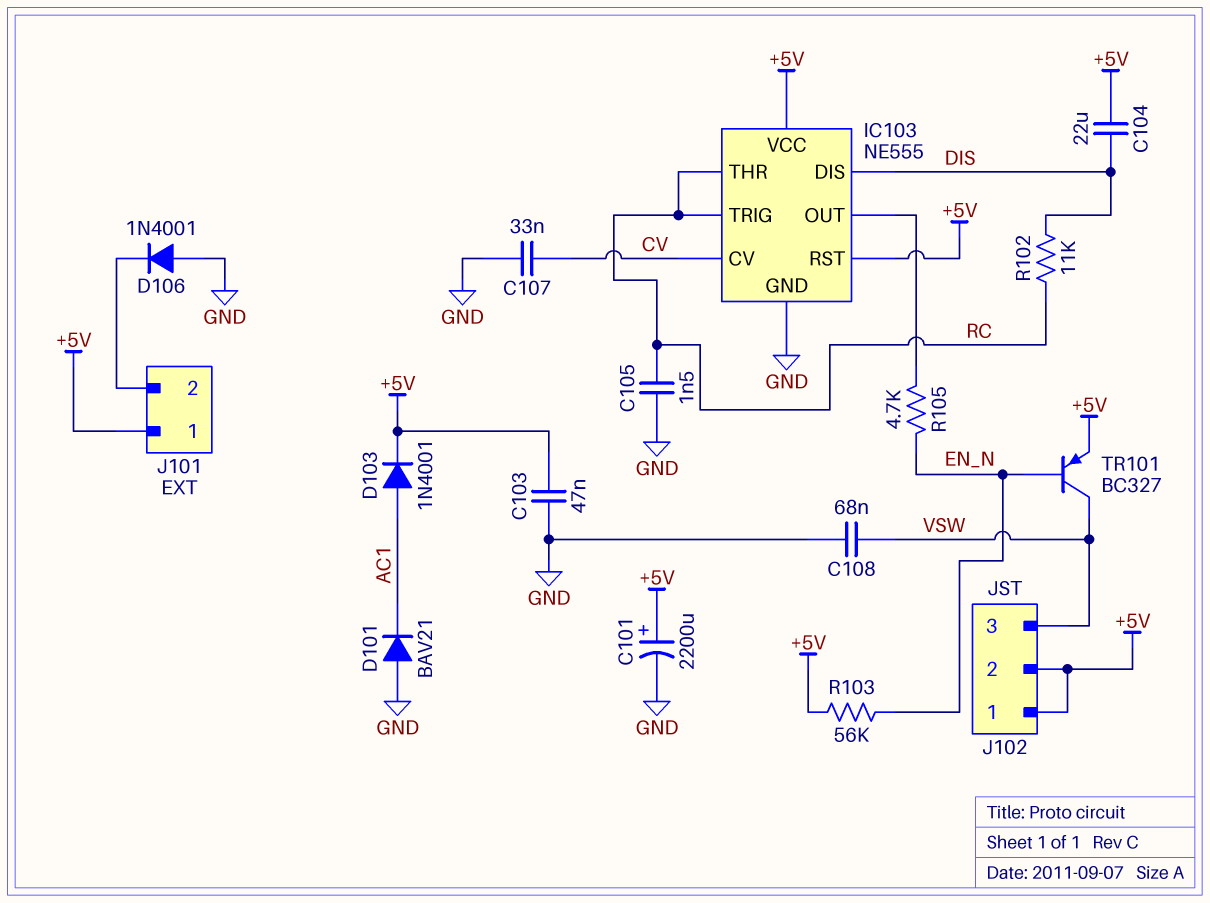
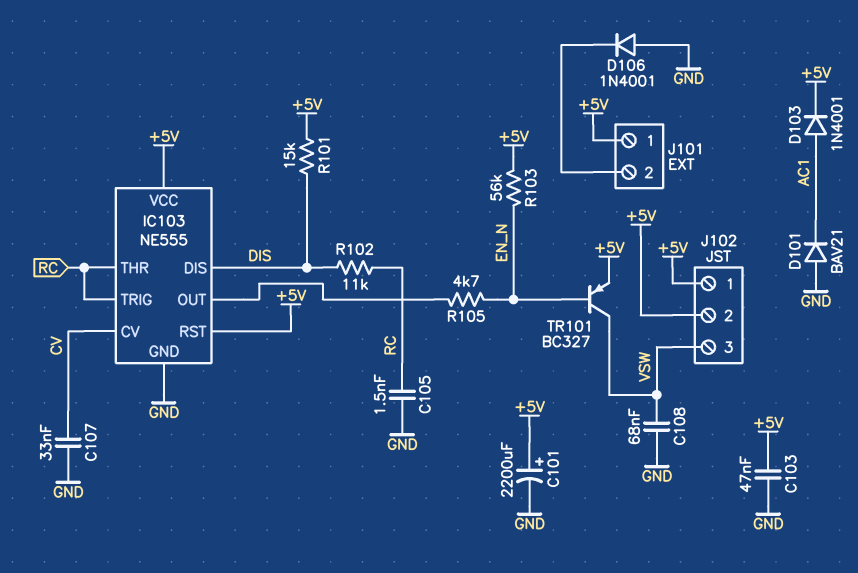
C104: 22uF (+5V, DIS) -> none
R101: none -> 15k (+5V, DIS)

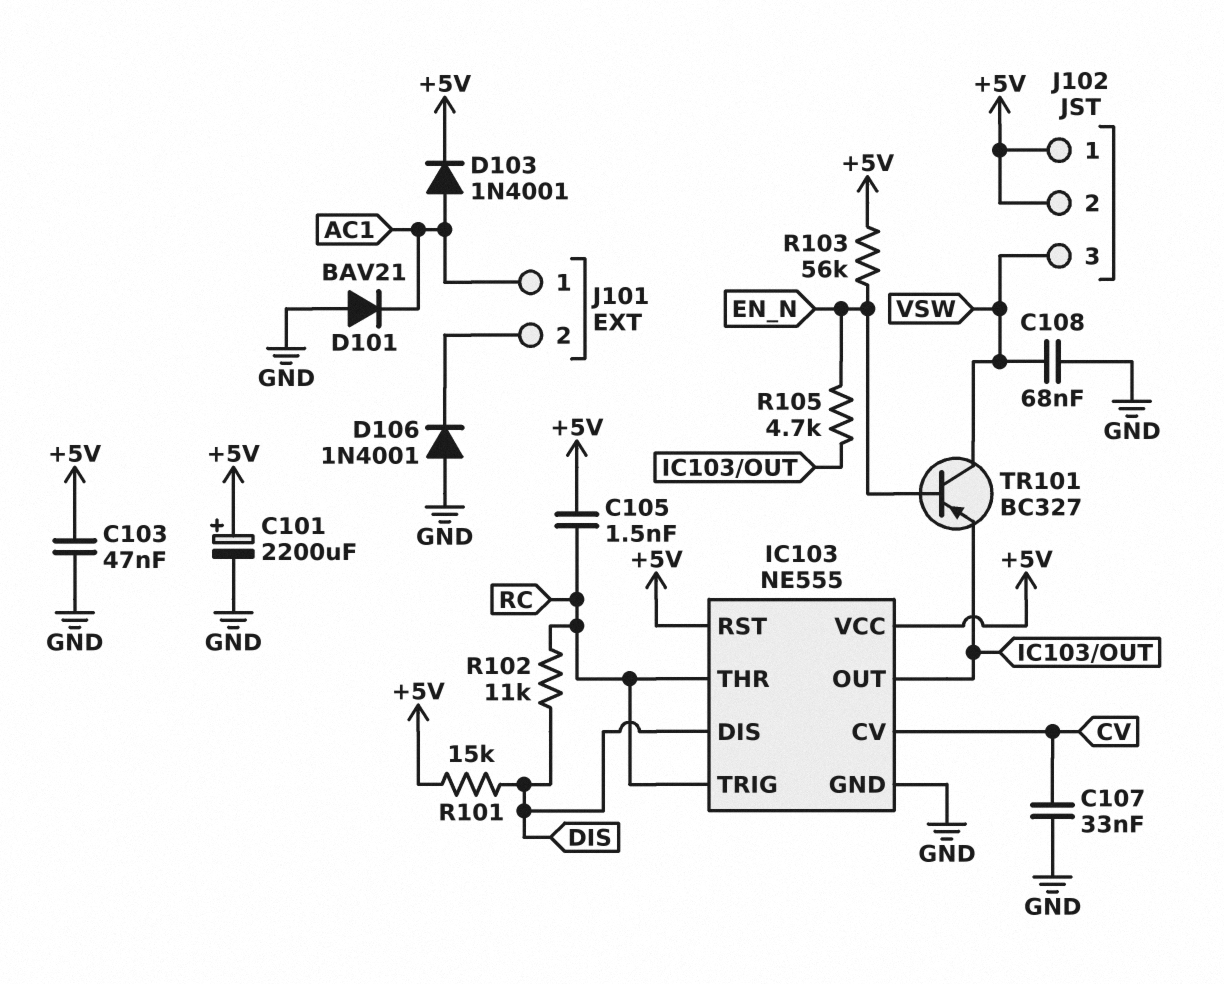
C105: 1.5nF (GND, RC) -> 1.5nF (+5V, RC)
J101 pin 1: +5V -> AC1
TR101: PNP BC327 (B EN_N, C VSW, E +5V) -> PNP BC327 (B EN_N, C VSW, E IC103/OUT)

